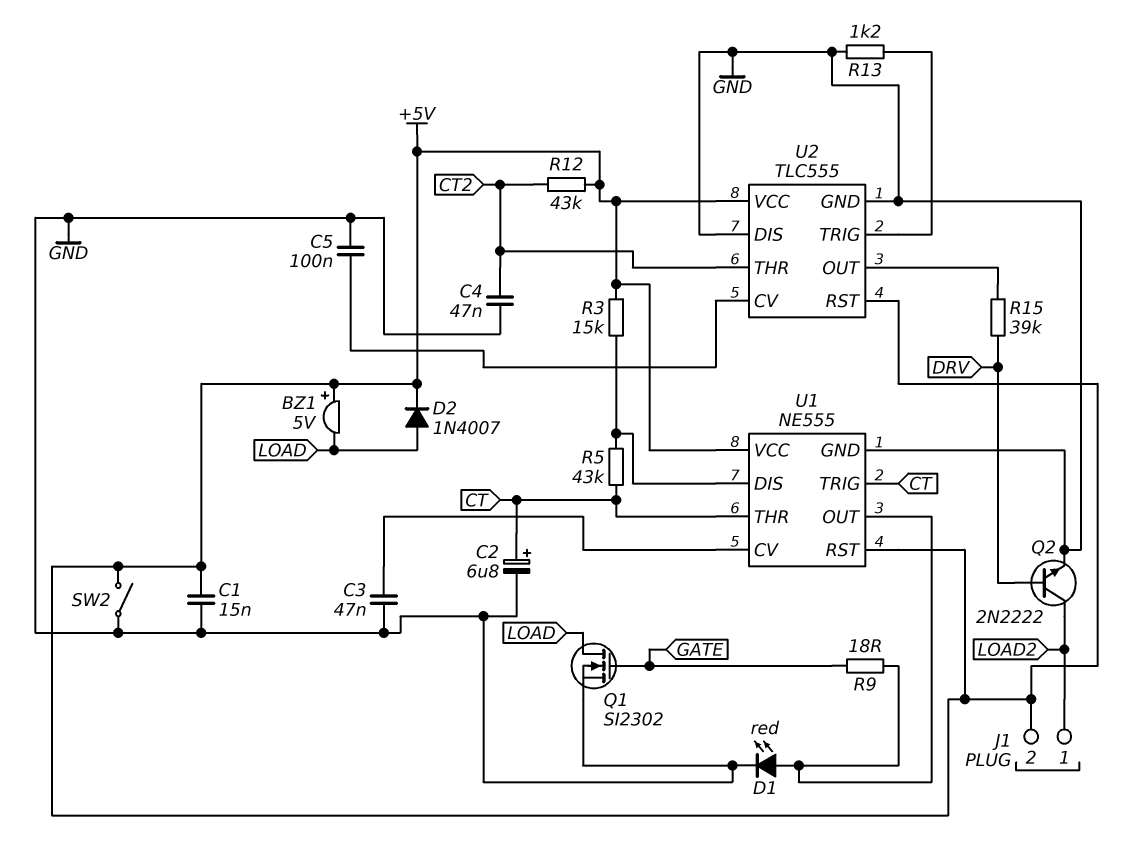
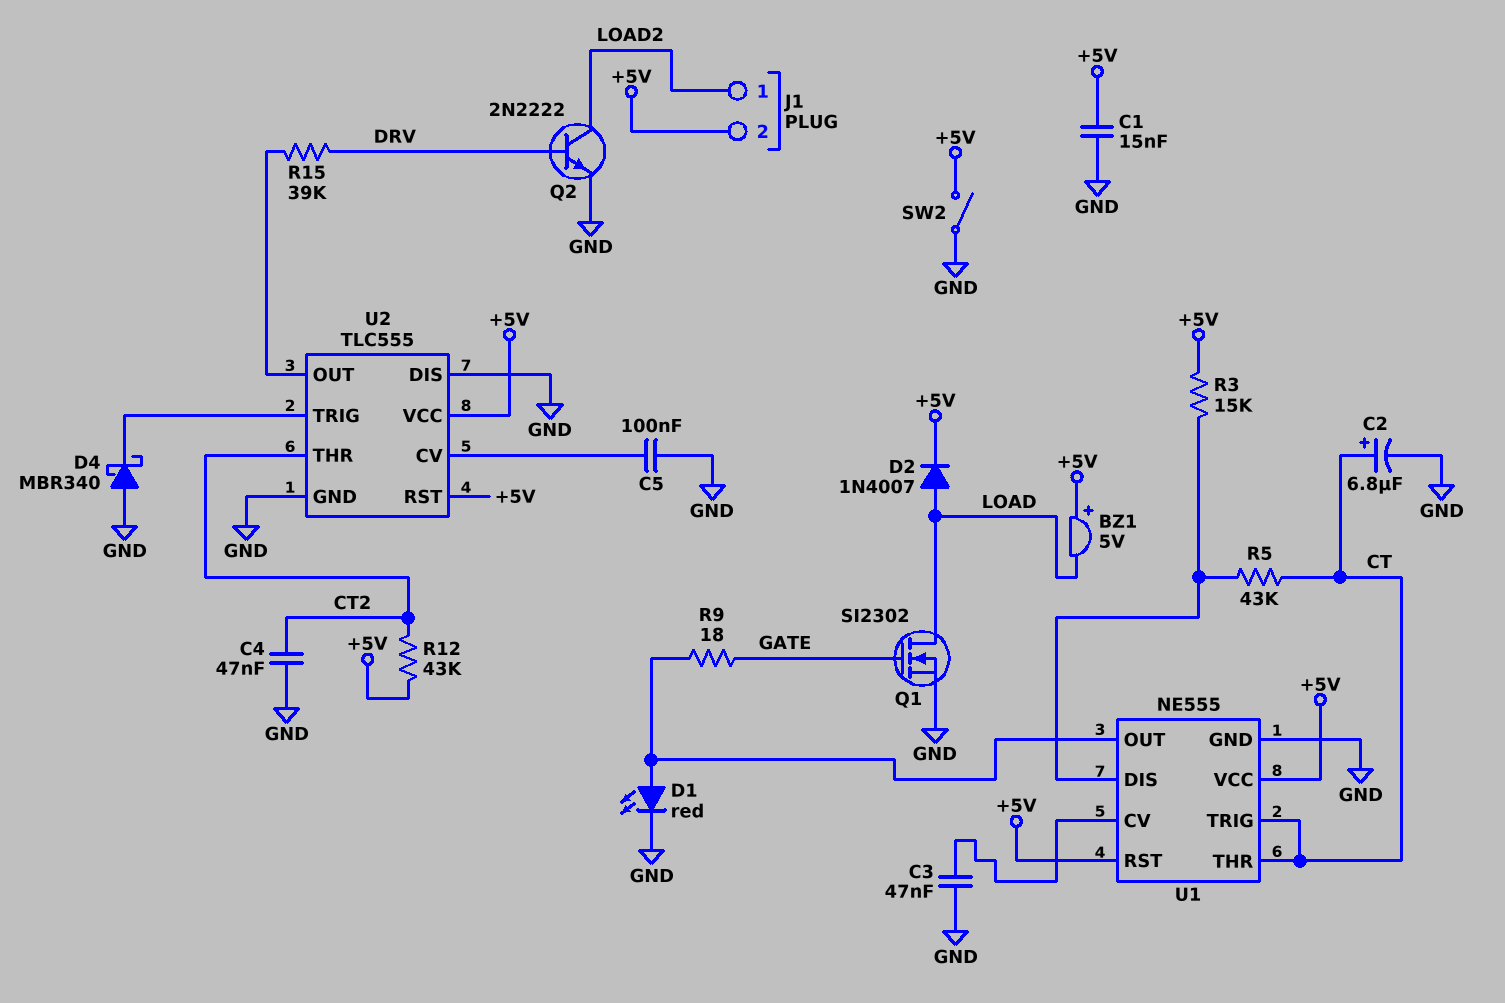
D4: none -> schottky MBR340 (A GND, K U2/TRIG)
R13: 1.2k (GND, U2/TRIG) -> none

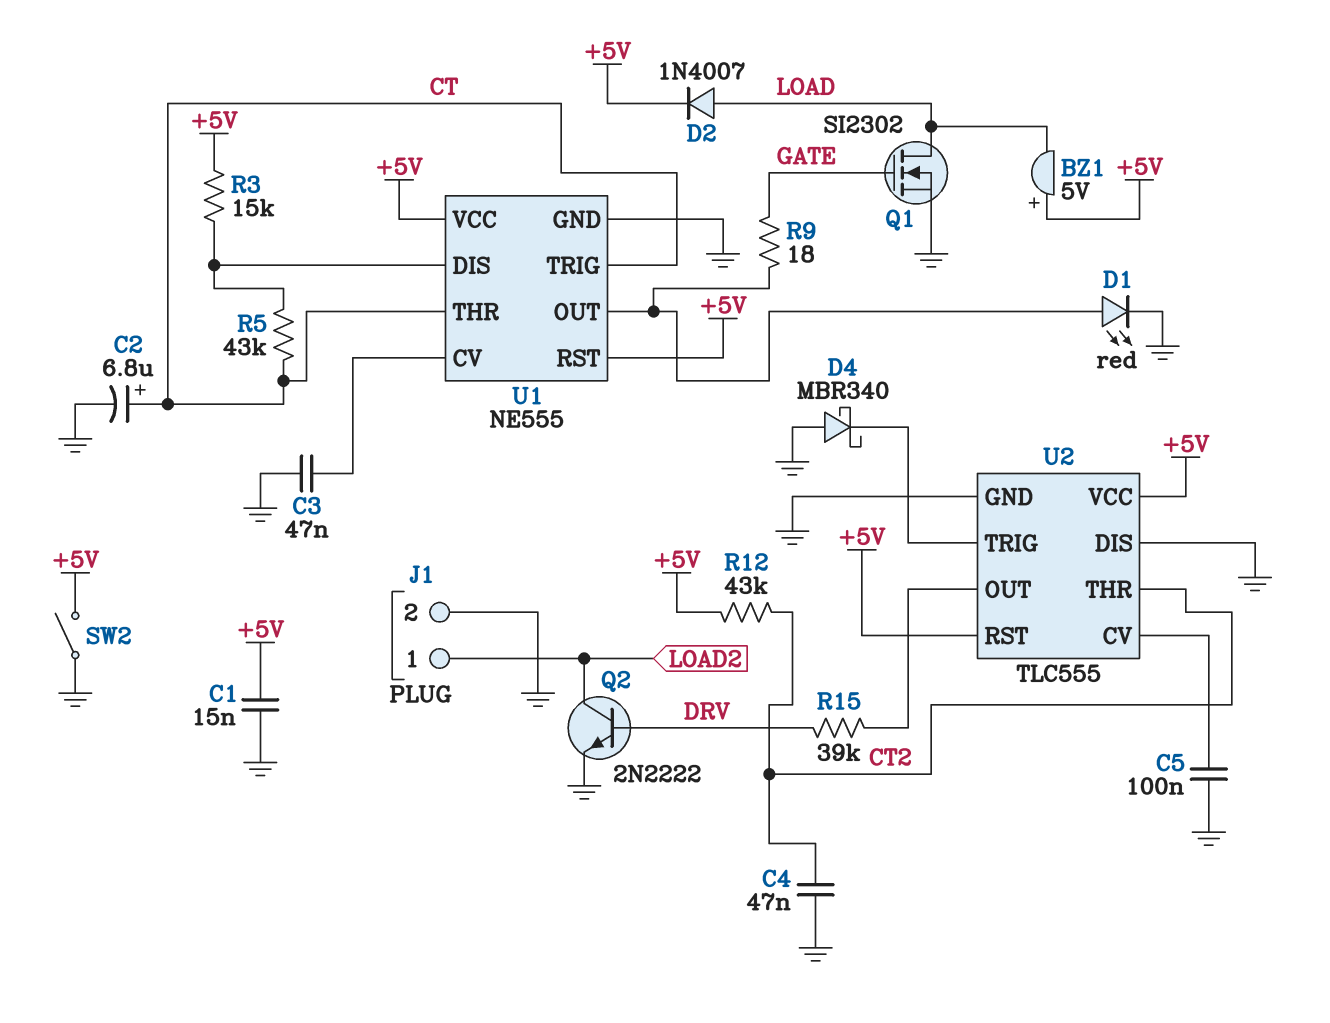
J1 pin 2: +5V -> GND

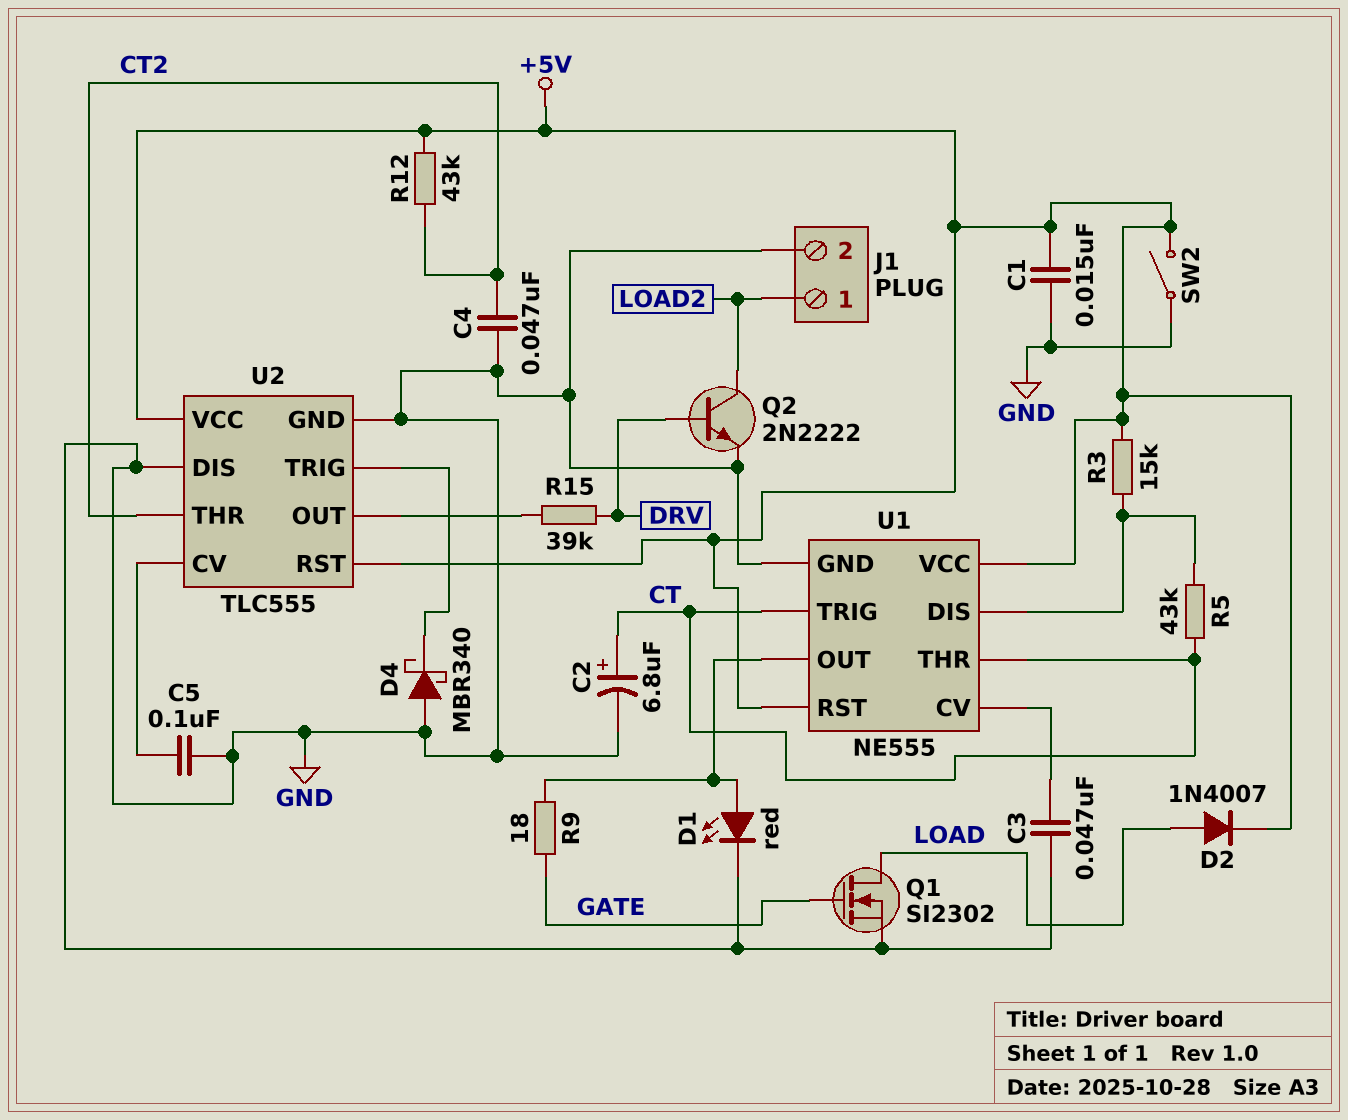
BZ1: buzzer 5V (plus +5V, minus LOAD) -> none

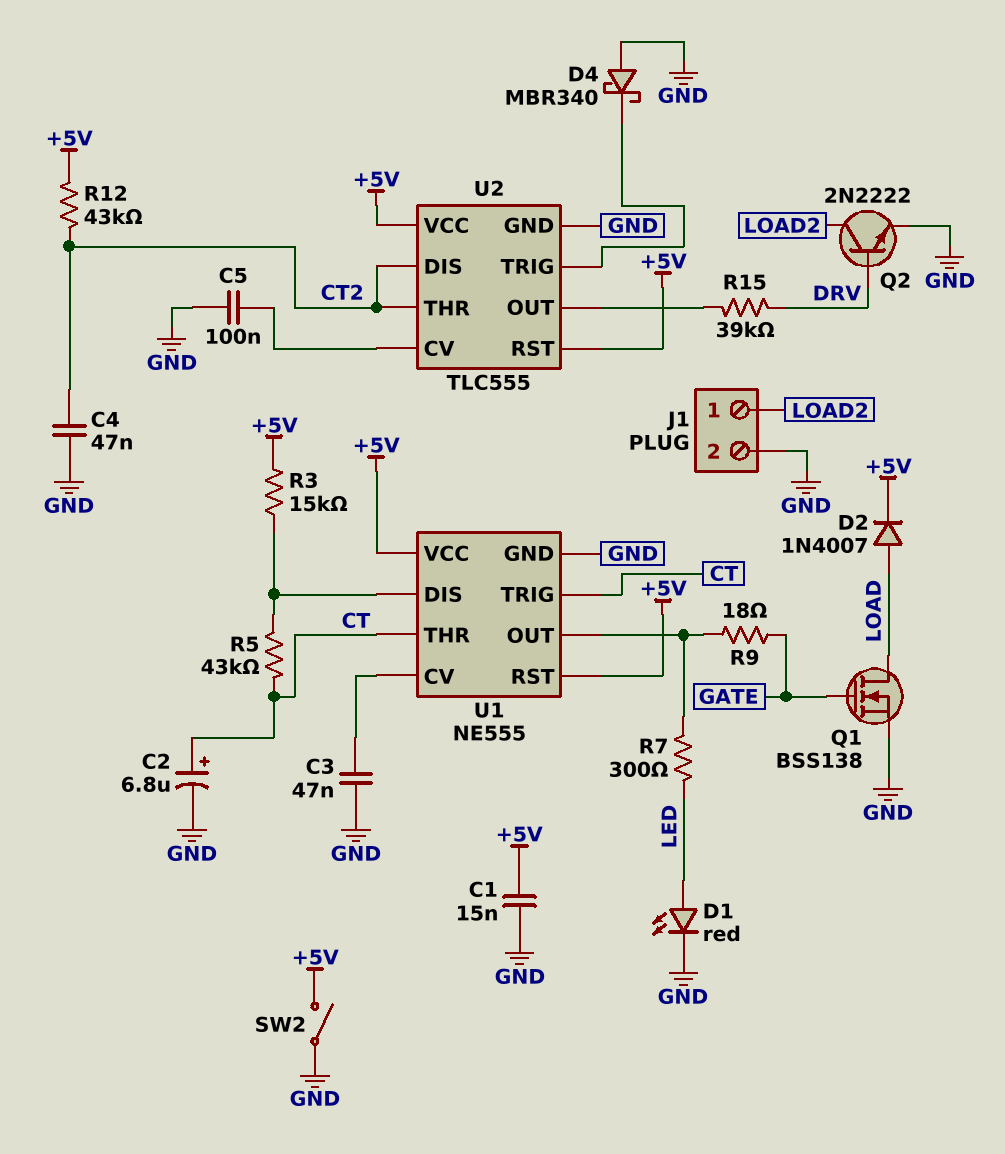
D1: LED red (A U1/OUT, K GND) -> LED red (A LED, K GND)
Q1: NMOS SI2302 (G GATE, D LOAD, S GND) -> NMOS BSS138 (G GATE, D LOAD, S GND)
R7: none -> 300 (LED, U1/OUT)
U2 pin DIS: GND -> CT2

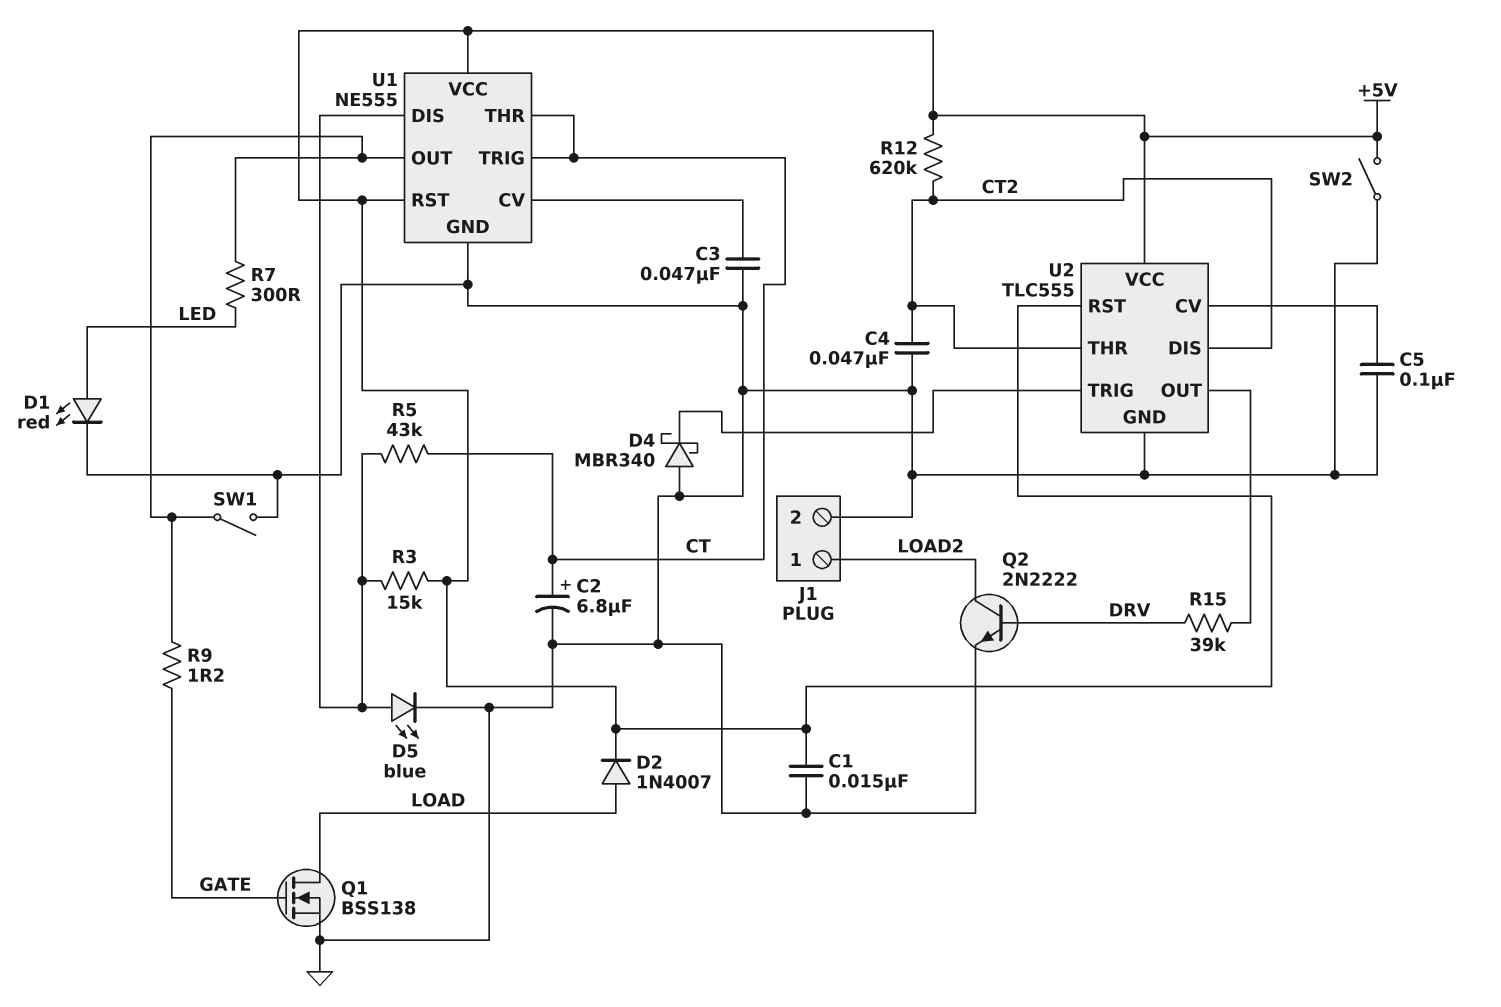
D5: none -> LED blue (A U1/DIS, K GND)
R9: 18 (GATE, U1/OUT) -> 1.2 (GATE, U1/OUT)
R12: 43k (+5V, CT2) -> 620k (+5V, CT2)
SW1: none -> switch (GND, U1/OUT)

